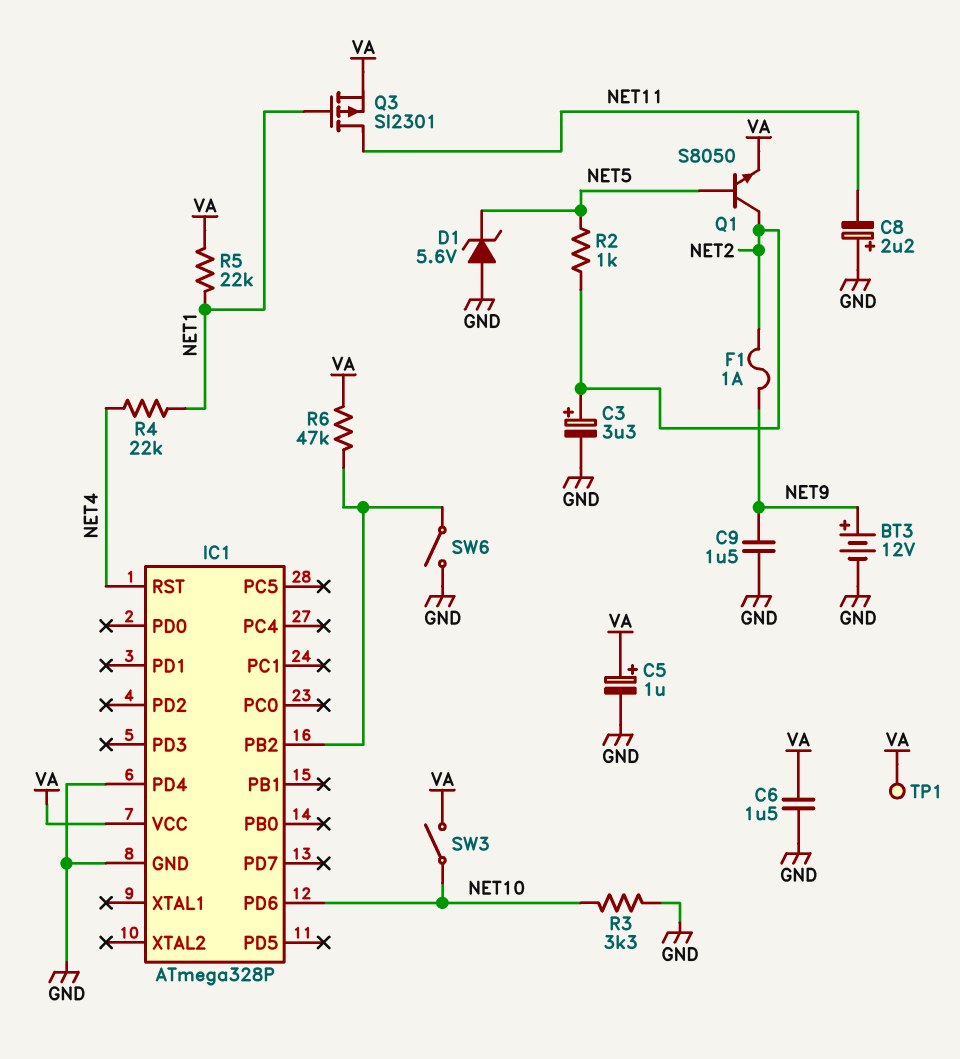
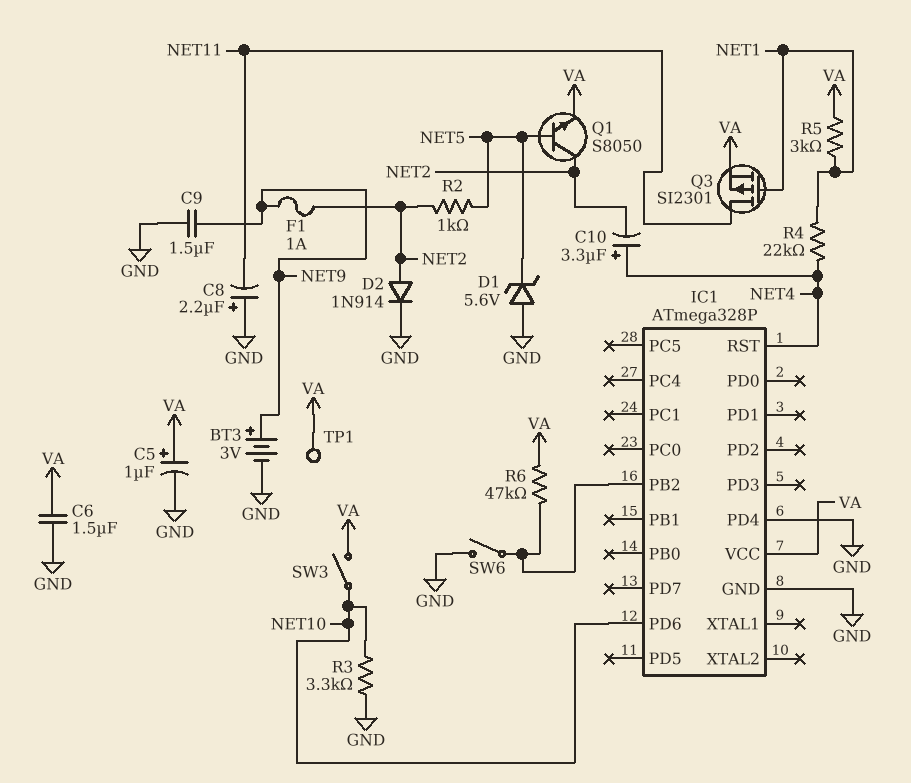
BT3: 12V (plus NET9, minus GND) -> 3V (plus NET9, minus GND)
C3: 3.3uF (plus NET2, minus GND) -> none
C10: none -> 3.3uF (plus NET4, minus NET2)
D2: none -> diode 1N914 (A NET2, K GND)
R5: 22k (NET1, VA) -> 3k (NET1, VA)

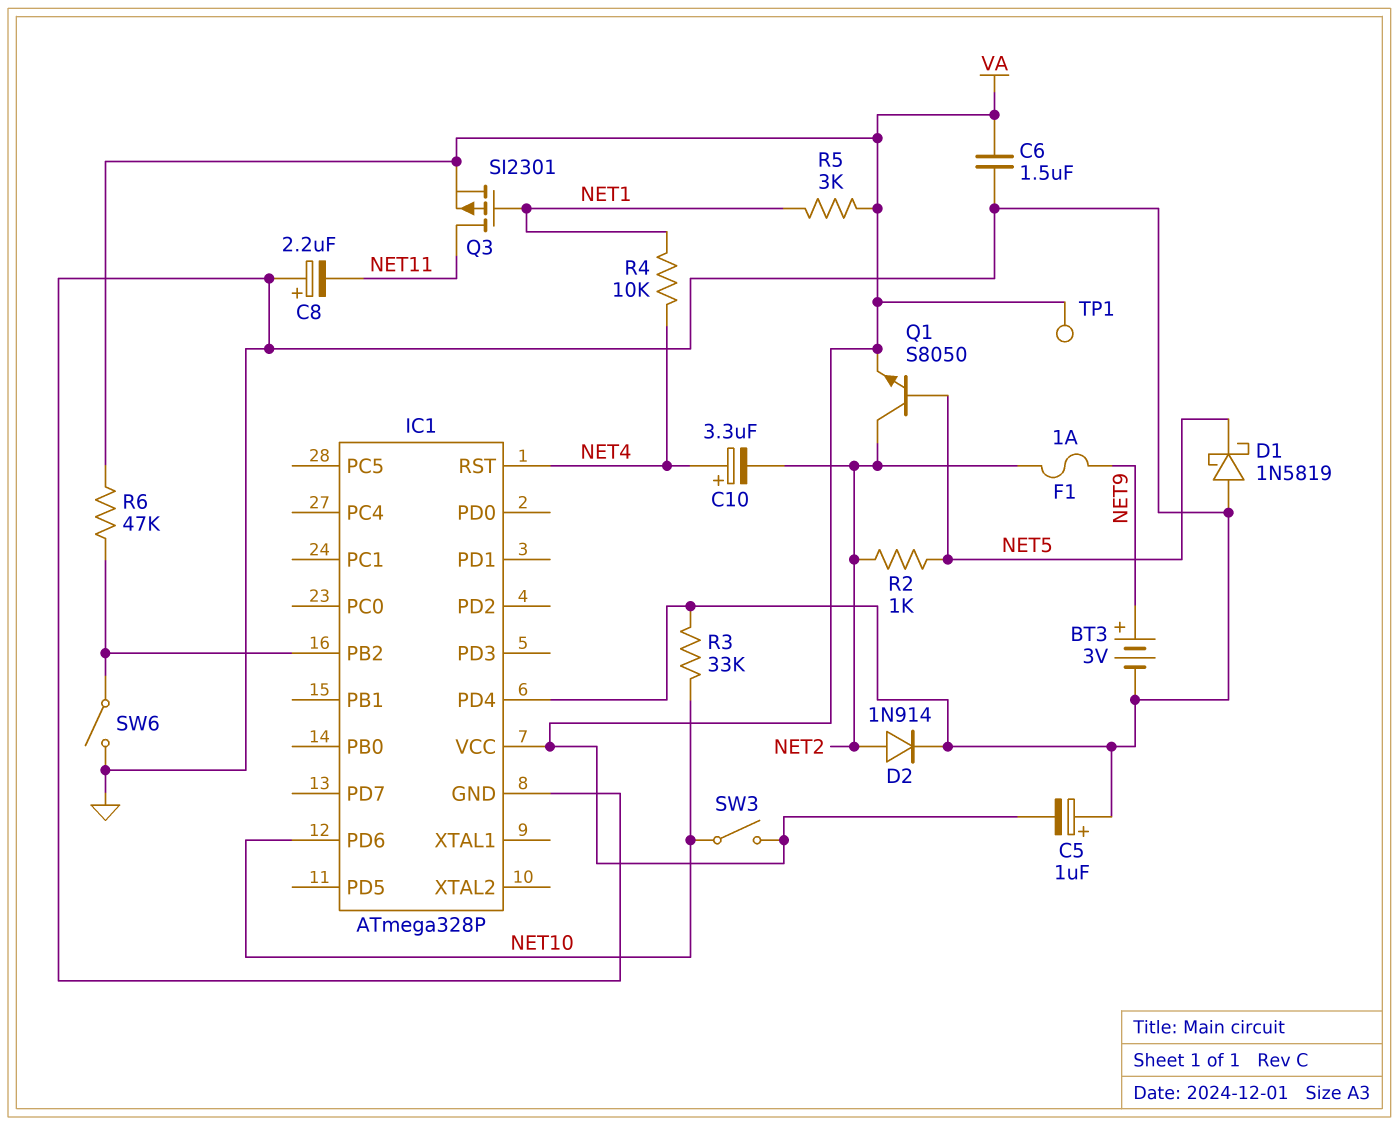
C5: 1uF (plus VA, minus GND) -> 1uF (plus GND, minus VA)
C9: 1.5uF (GND, NET9) -> none
D1: zener 5.6V (A GND, K NET5) -> schottky 1N5819 (A GND, K NET5)
R3: 3.3k (GND, NET10) -> 33k (GND, NET10)
R4: 22k (NET1, NET4) -> 10k (NET1, NET4)

